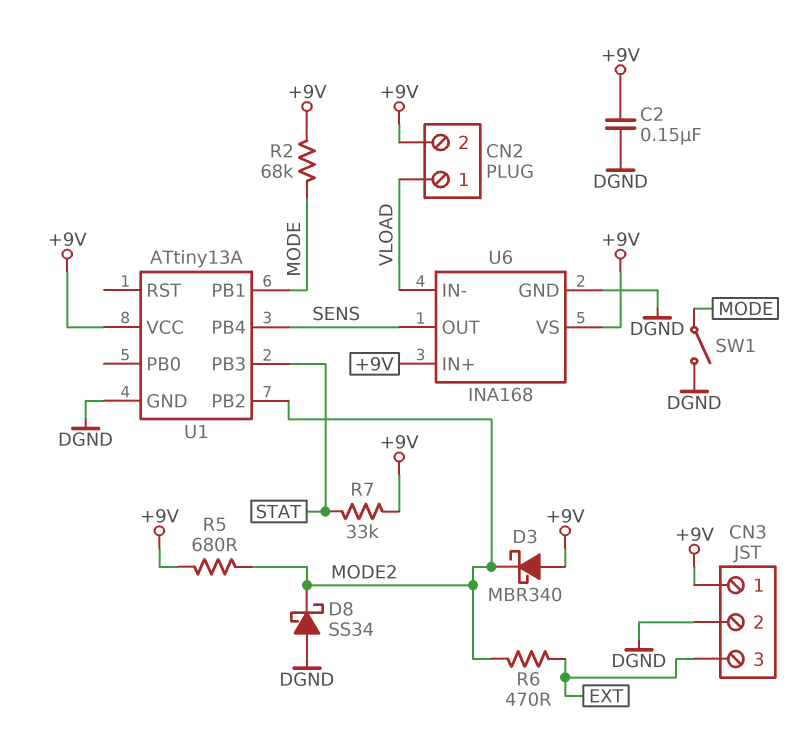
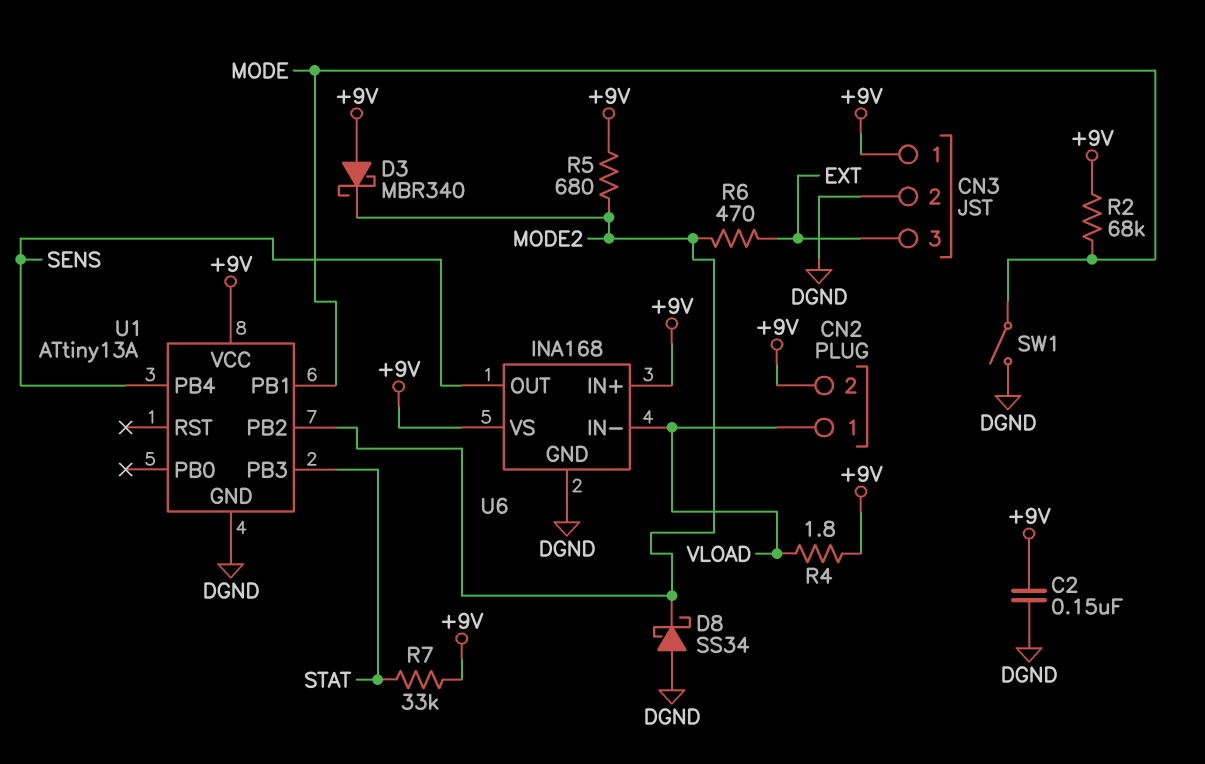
R4: none -> 1.8 (+9V, VLOAD)

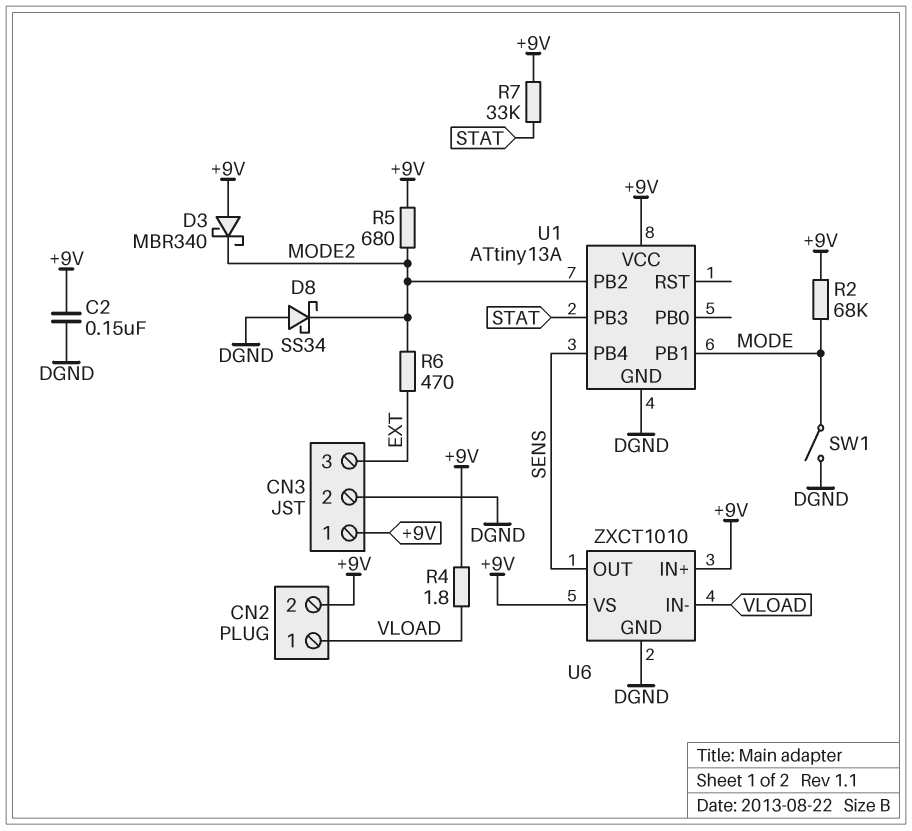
U6: INA168 -> ZXCT1010

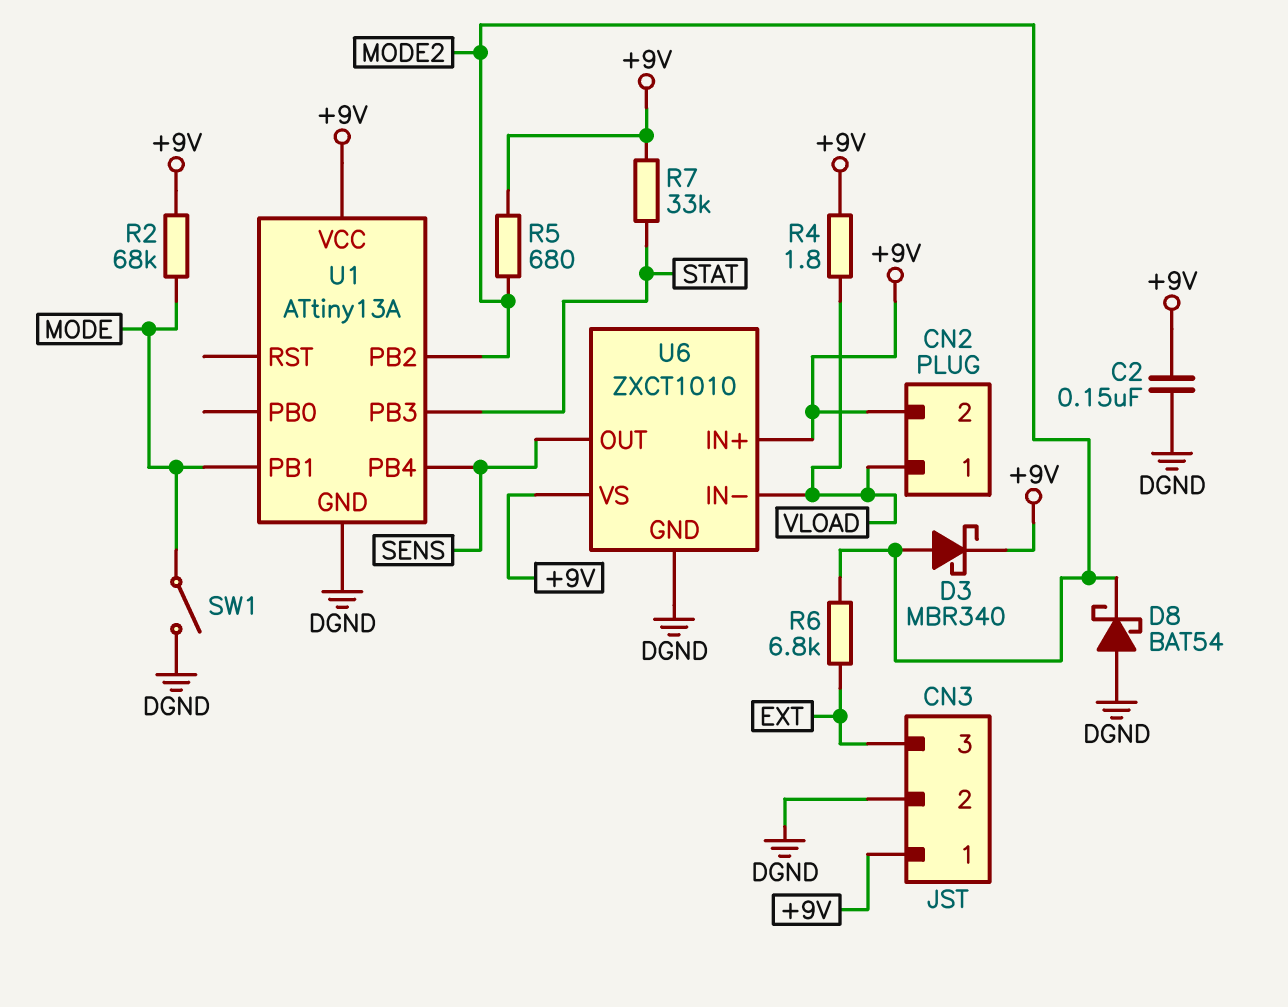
D3: schottky MBR340 (A +9V, K MODE2) -> schottky MBR340 (A MODE2, K +9V)
D8: schottky SS34 (A DGND, K MODE2) -> schottky BAT54 (A DGND, K MODE2)
R6: 470 (EXT, MODE2) -> 6.8k (EXT, MODE2)

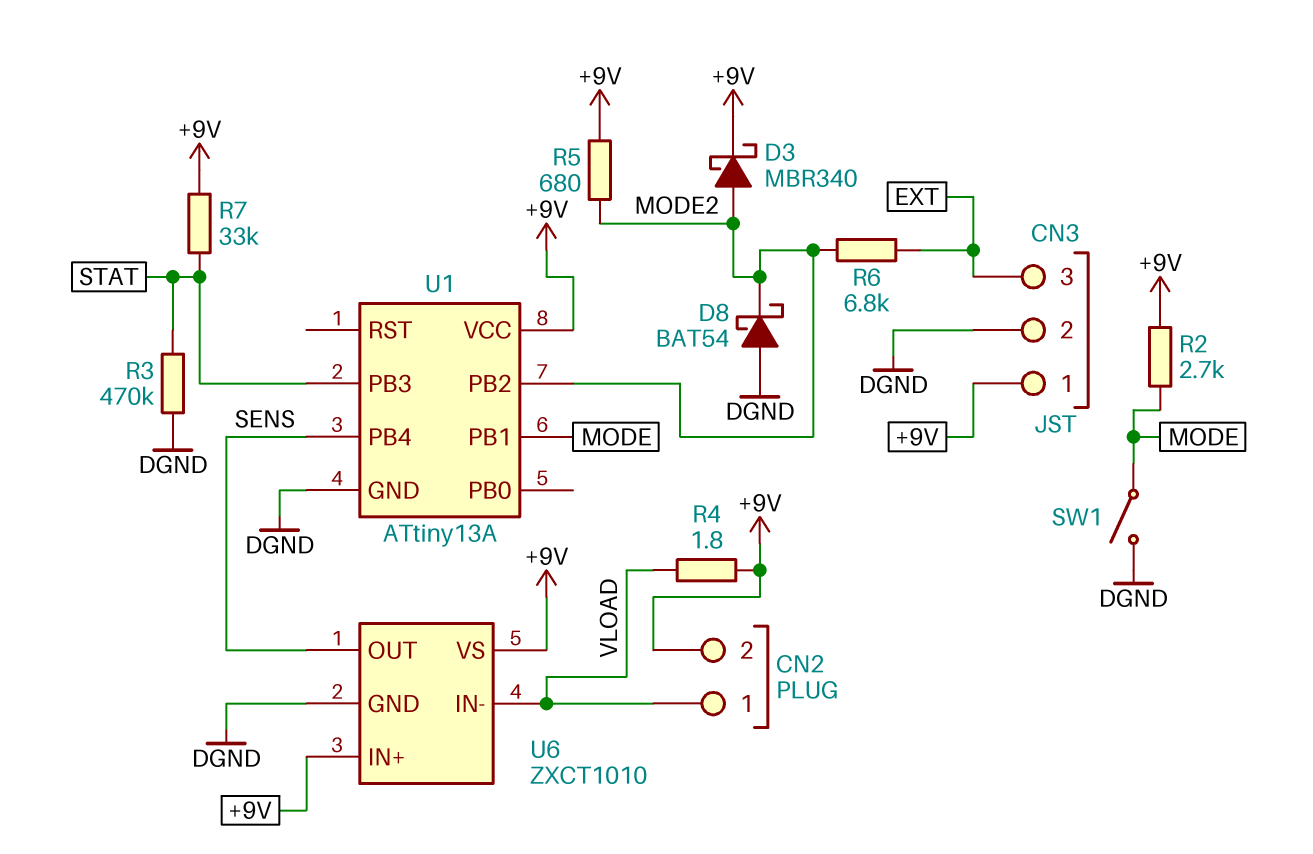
C2: 150nF (+9V, DGND) -> none
R2: 68k (+9V, MODE) -> 2.7k (+9V, MODE)
R3: none -> 470k (DGND, STAT)

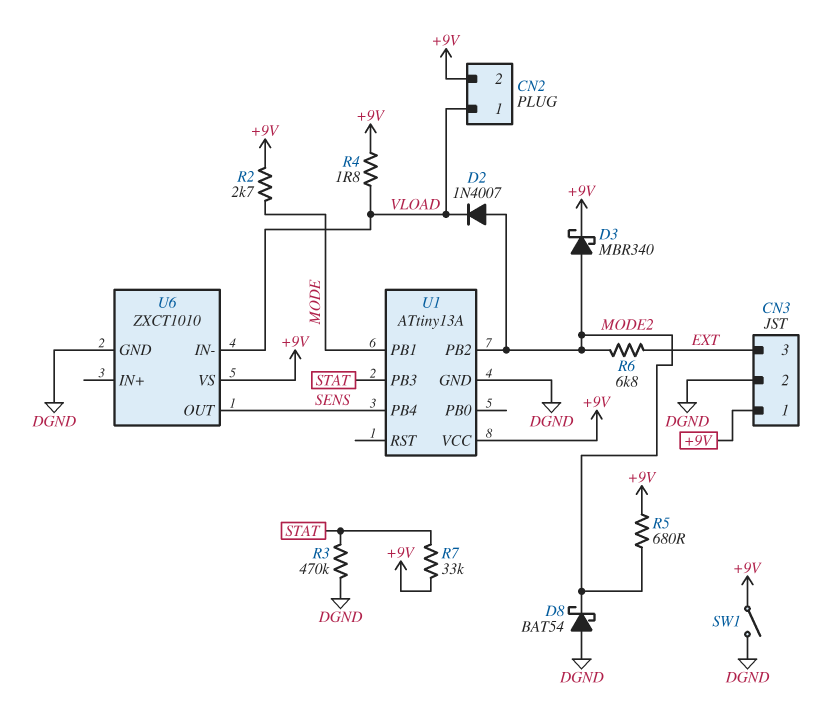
D2: none -> diode 1N4007 (A MODE2, K VLOAD)
SW1: switch (DGND, MODE) -> switch (+9V, DGND)
U6 pin IN+: +9V -> none

